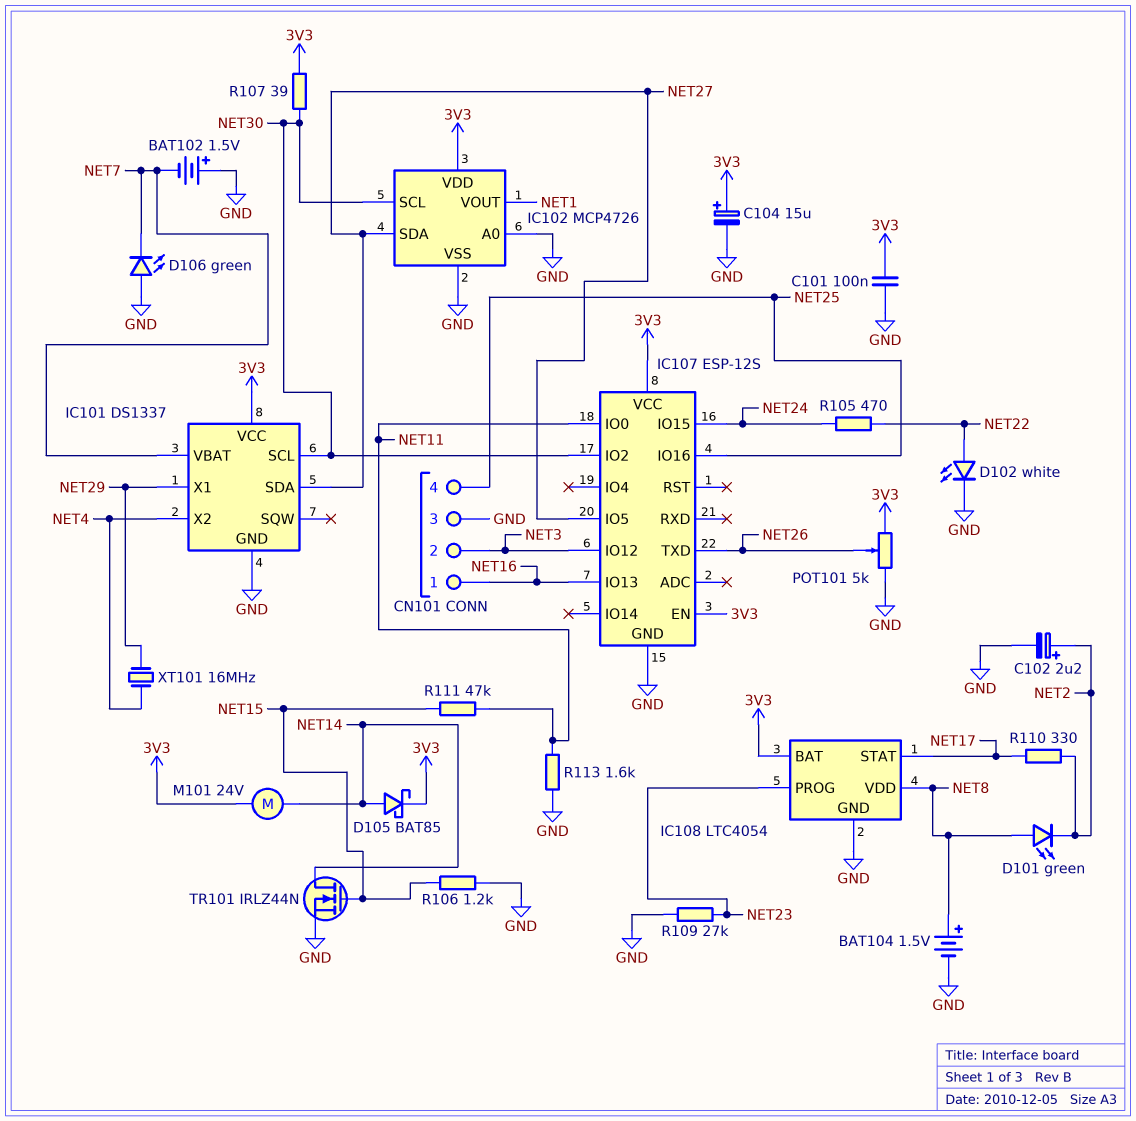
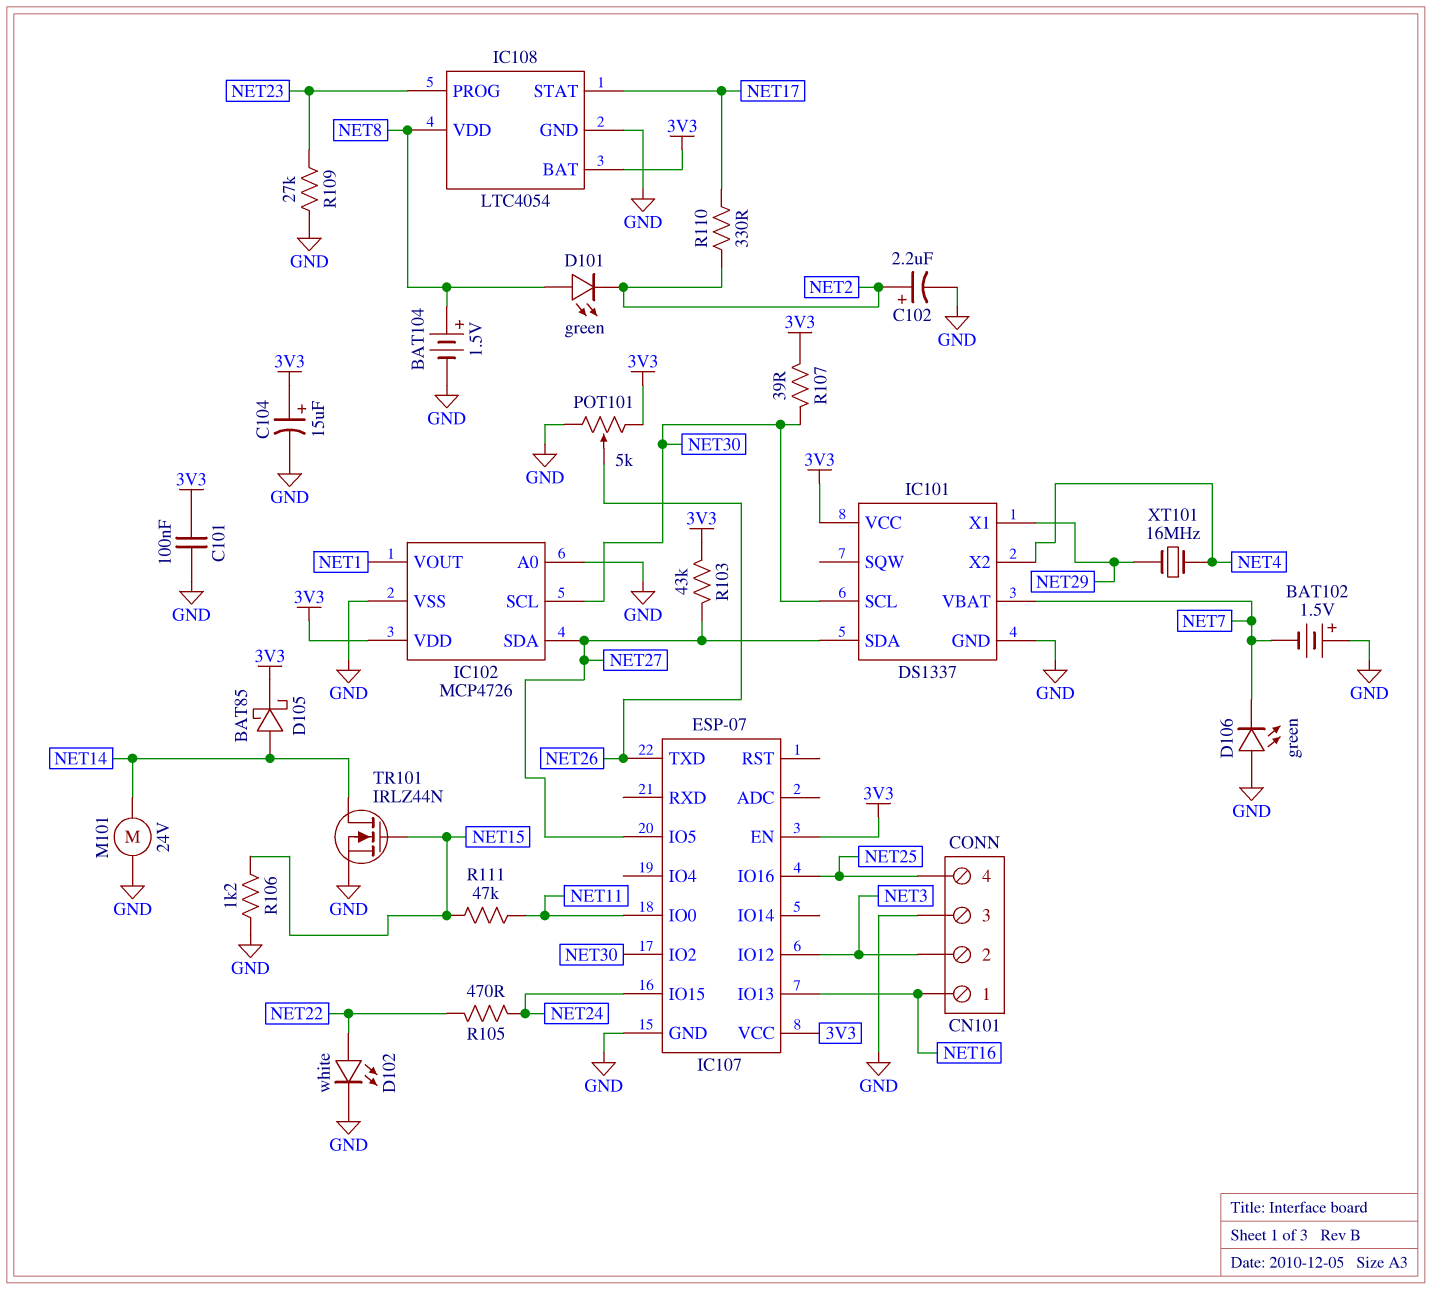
IC107: ESP-12S -> ESP-07
M101: motor 24V (3V3, NET14) -> motor 24V (GND, NET14)
R103: none -> 43k (3V3, NET27)
R113: 1.6k (GND, NET11) -> none

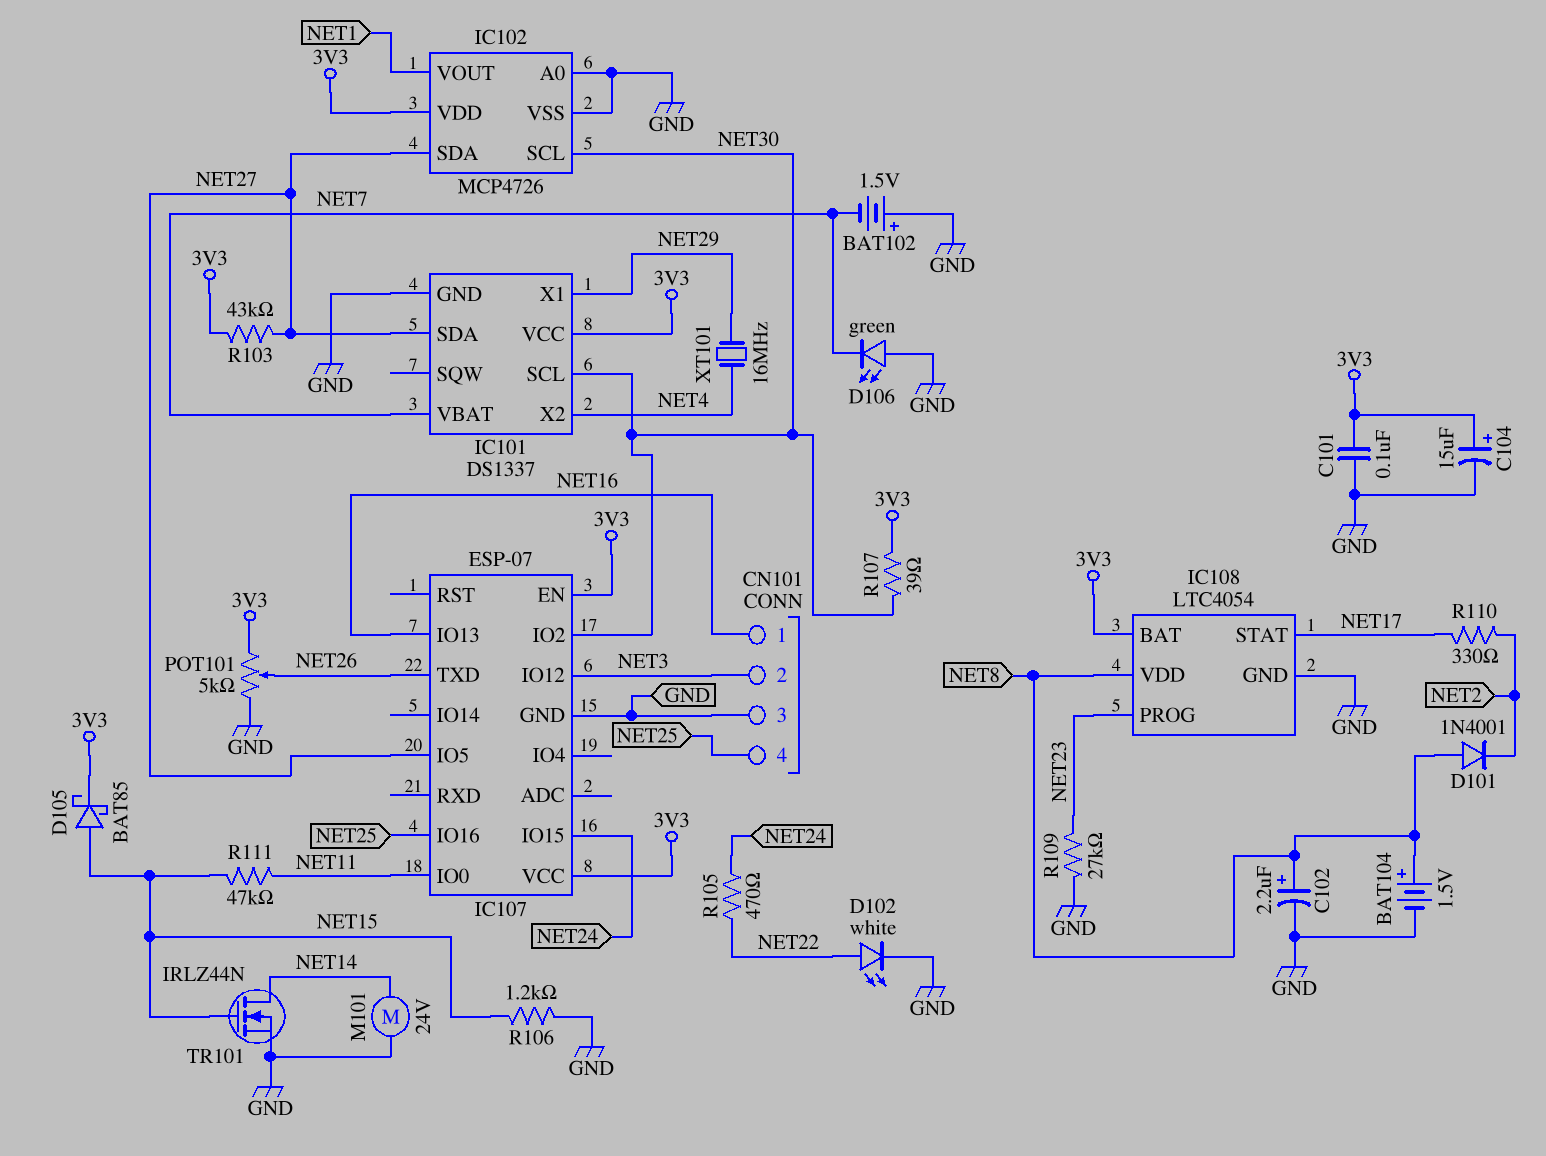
C102: 2.2uF (plus NET2, minus GND) -> 2.2uF (plus NET8, minus GND)
D101: LED green (A NET8, K NET2) -> diode 1N4001 (A NET8, K NET2)
D105: schottky BAT85 (A NET14, K 3V3) -> schottky BAT85 (A NET15, K 3V3)

